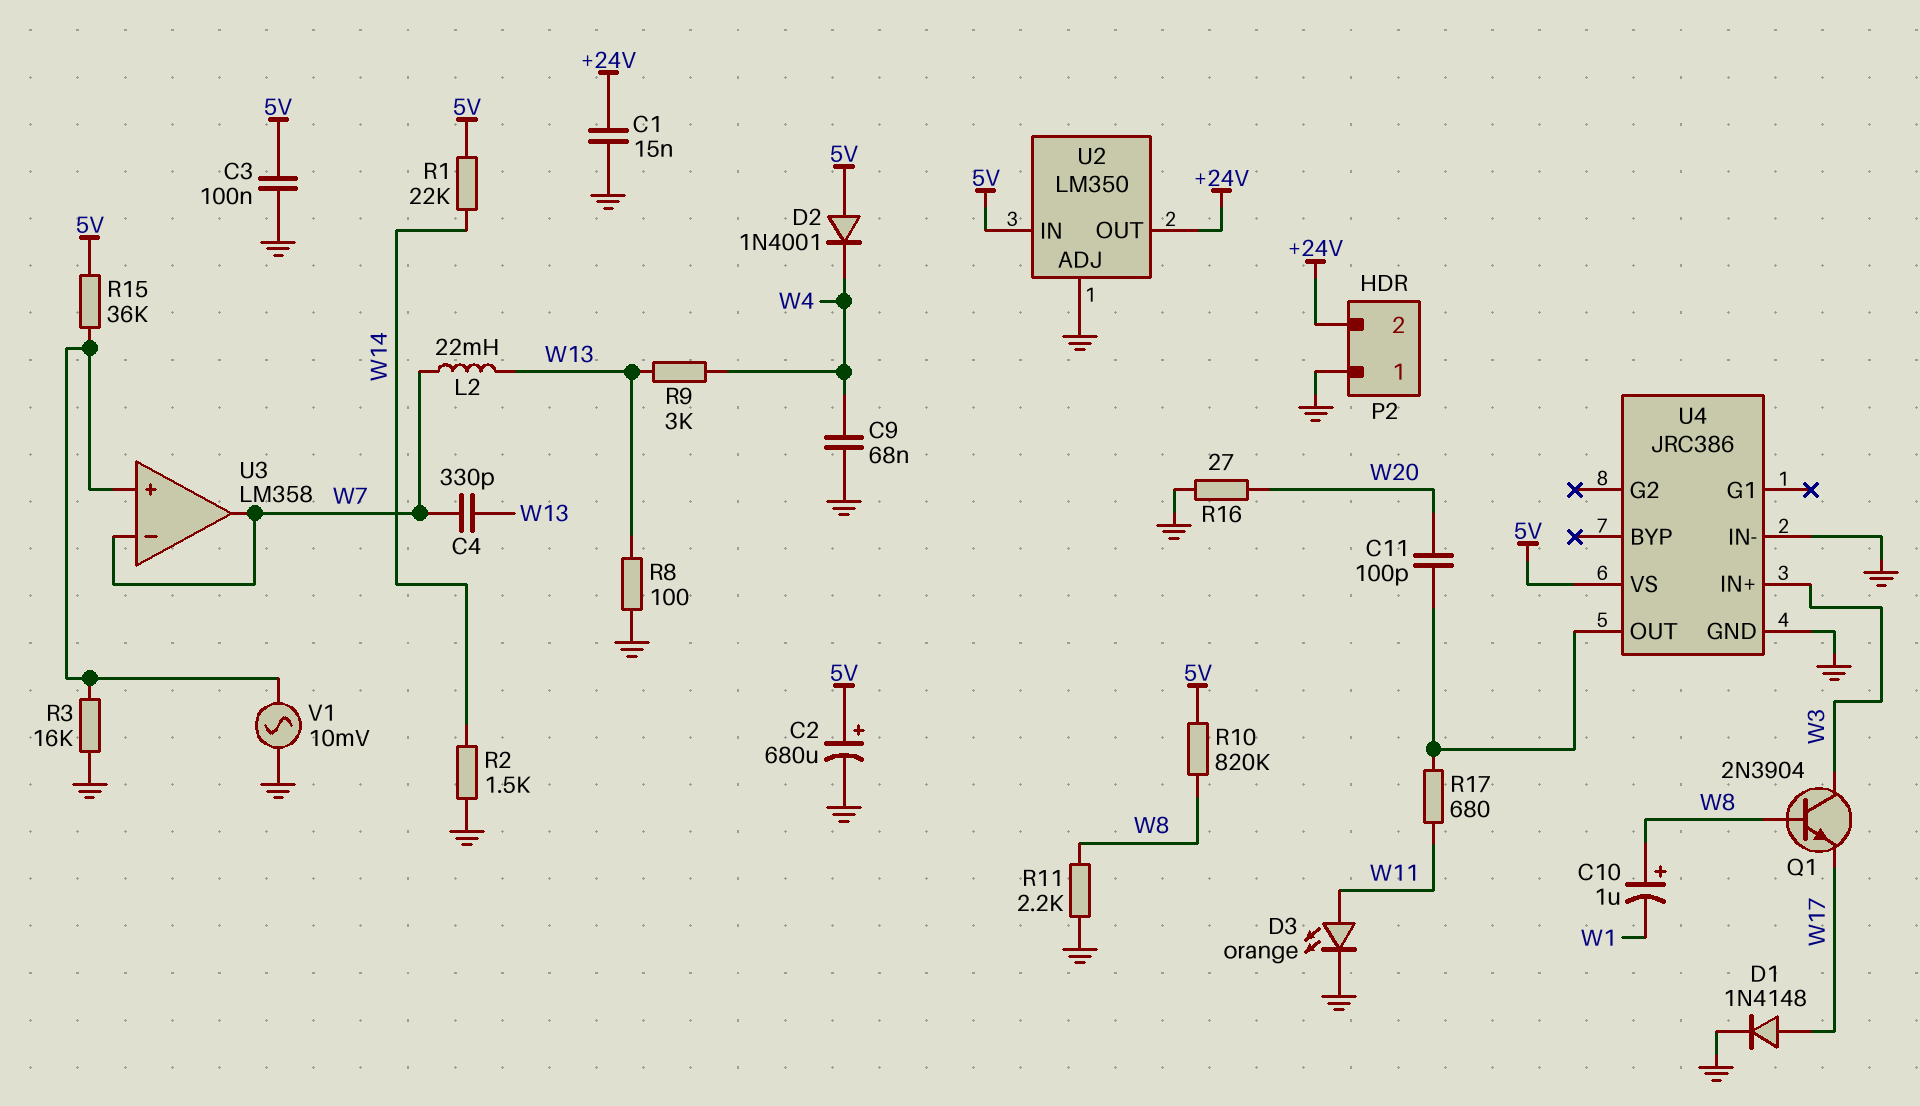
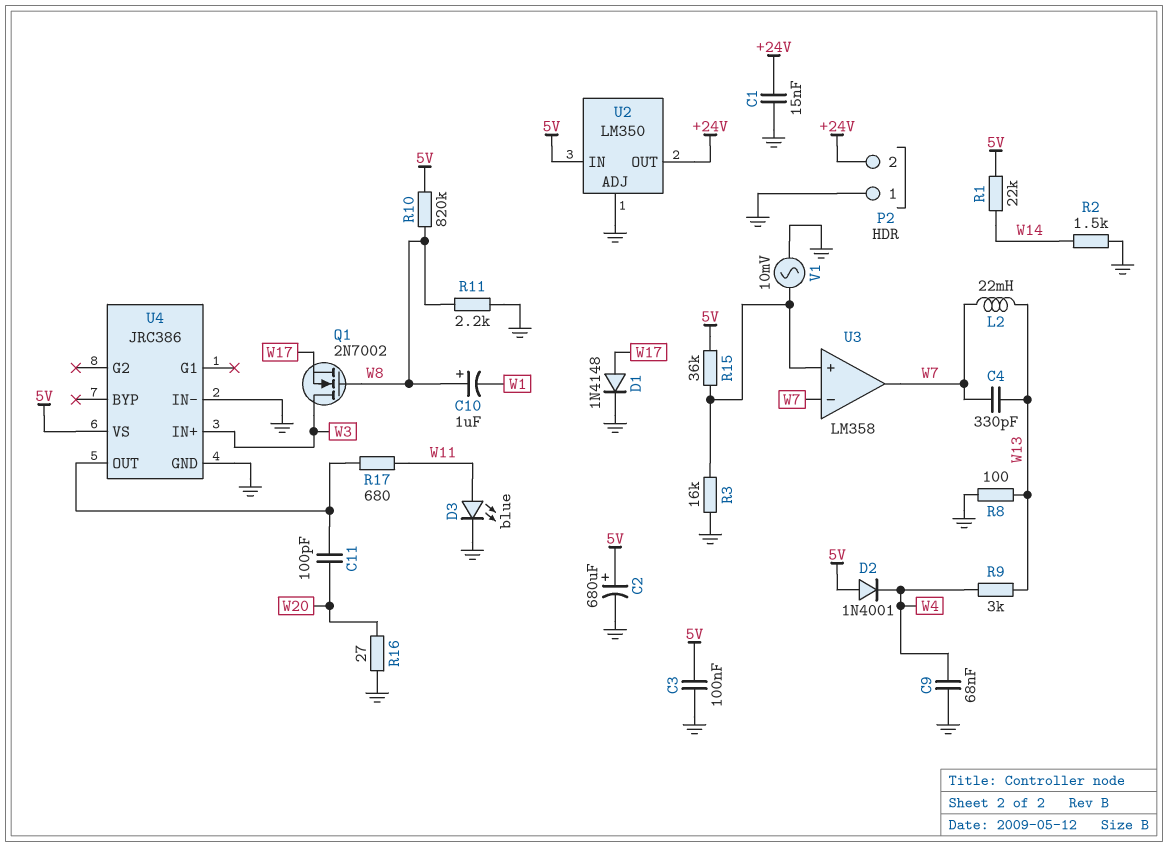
D3: LED orange (A W11, K GND) -> LED blue (A W11, K GND)
Q1: NPN 2N3904 (B W8, C W3, E W17) -> NMOS 2N7002 (G W8, D W3, S W17)

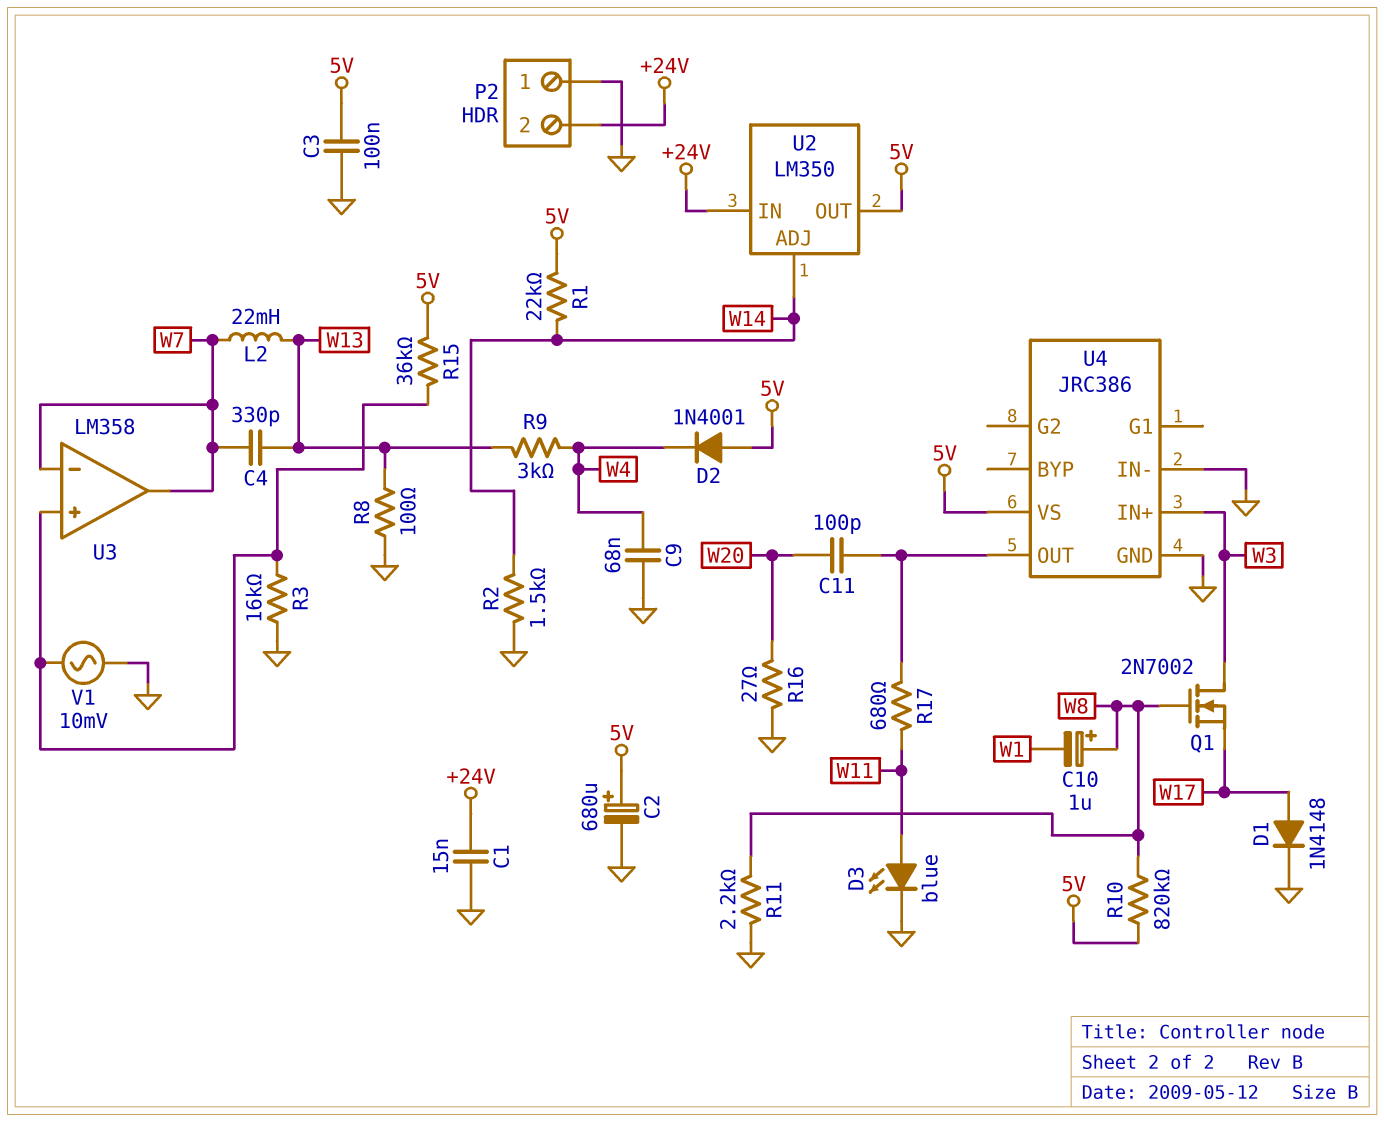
U2 pin ADJ: GND -> W14
U2 pin IN: 5V -> +24V
U2 pin OUT: +24V -> 5V

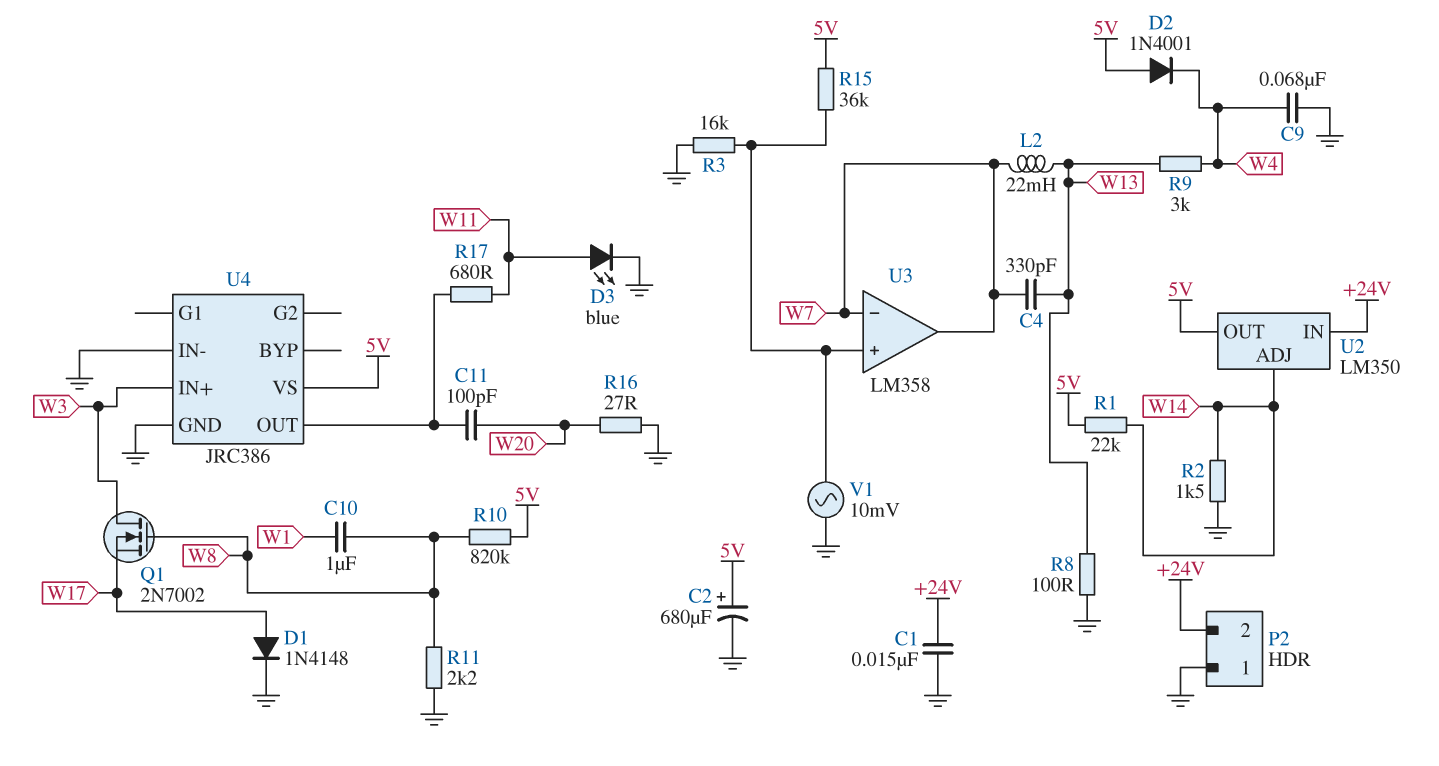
C3: 100nF (5V, GND) -> none
C10: 1uF (plus W8, minus W1) -> 1uF (W1, W8)

